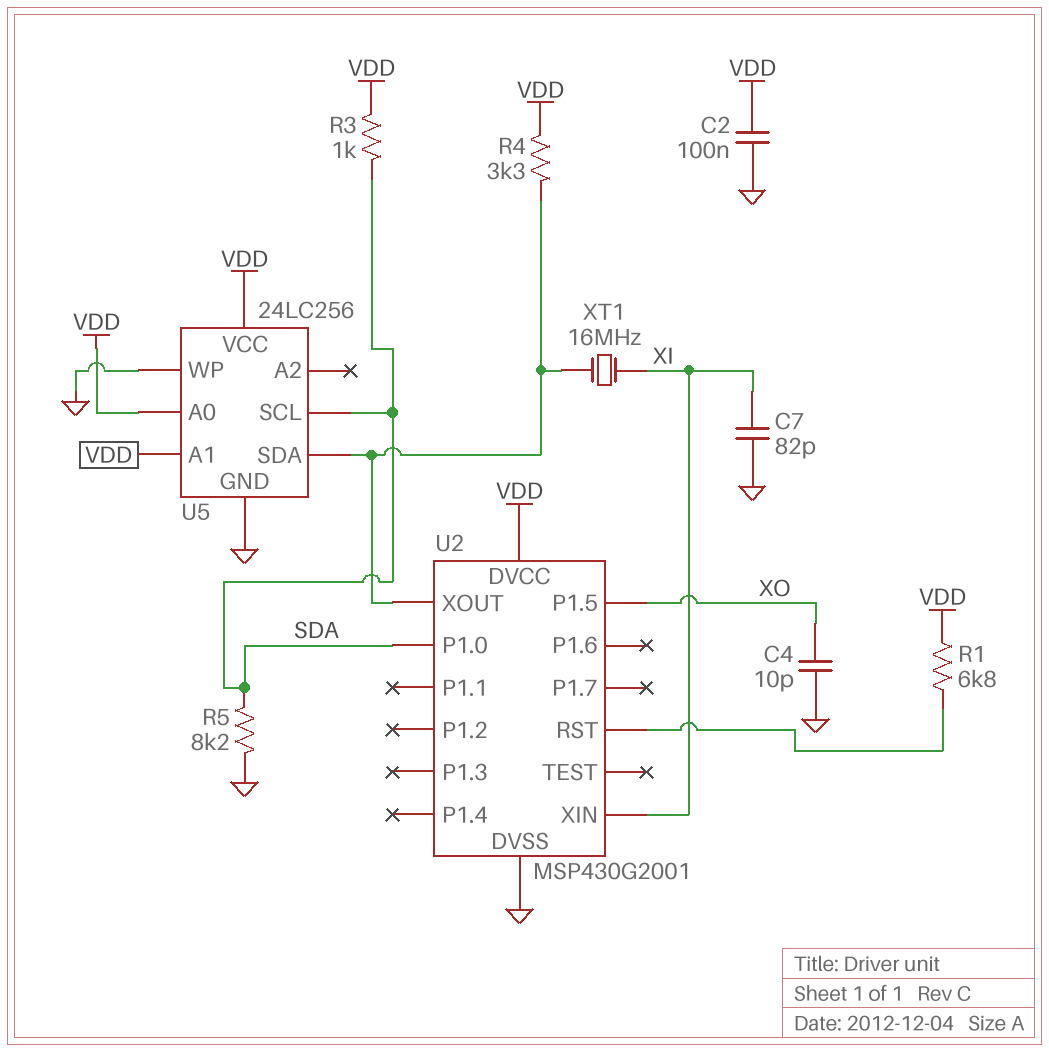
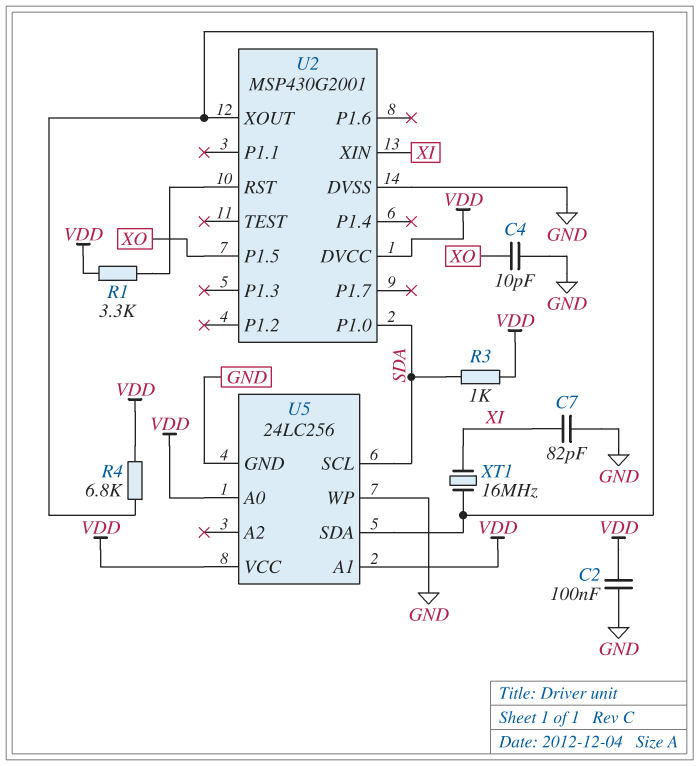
R1: 6.8k (U2/RST, VDD) -> 3.3k (U2/RST, VDD)
R4: 3.3k (U2/XOUT, VDD) -> 6.8k (U2/XOUT, VDD)
R5: 8.2k (GND, SDA) -> none

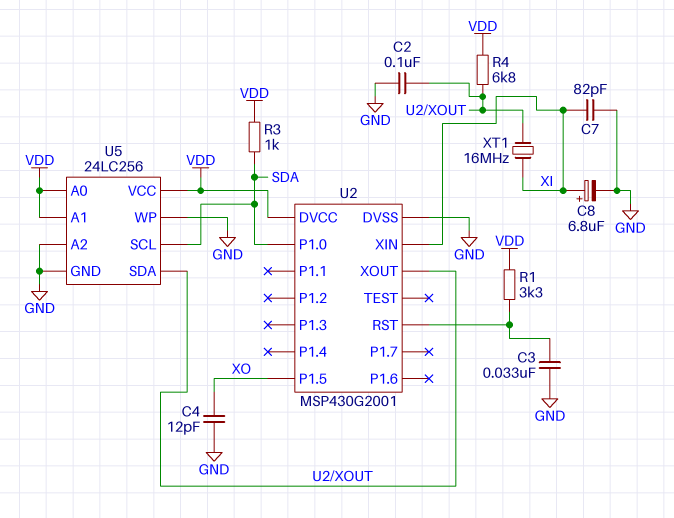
C2: 100nF (GND, VDD) -> 100nF (GND, U2/XOUT)
C3: none -> 33nF (GND, U2/RST)
C4: 10pF (GND, XO) -> 12pF (GND, XO)
C8: none -> 6.8uF (plus XI, minus GND)
U5 pin A2: none -> GND

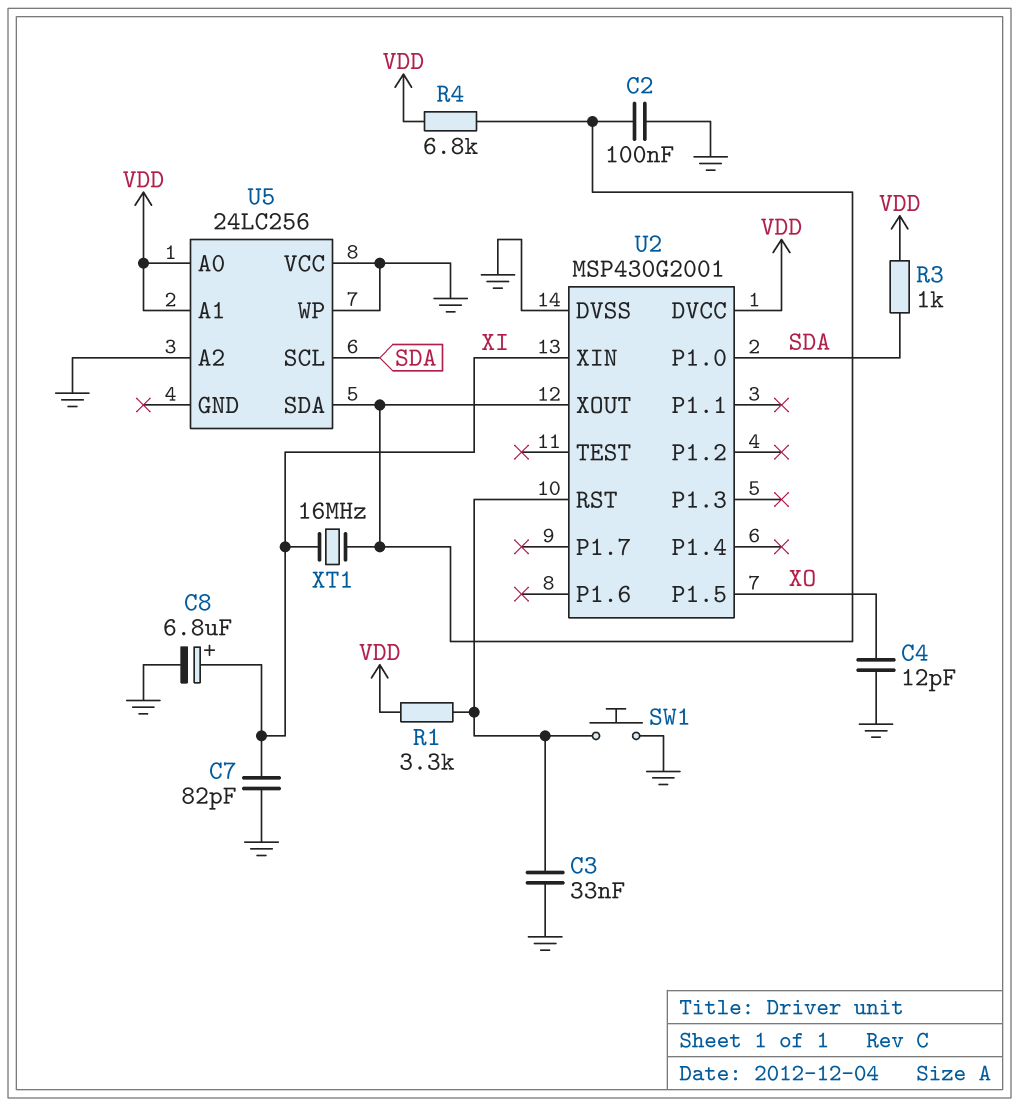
SW1: none -> button (GND, U2/RST)
U5 pin GND: GND -> none
U5 pin VCC: VDD -> GND

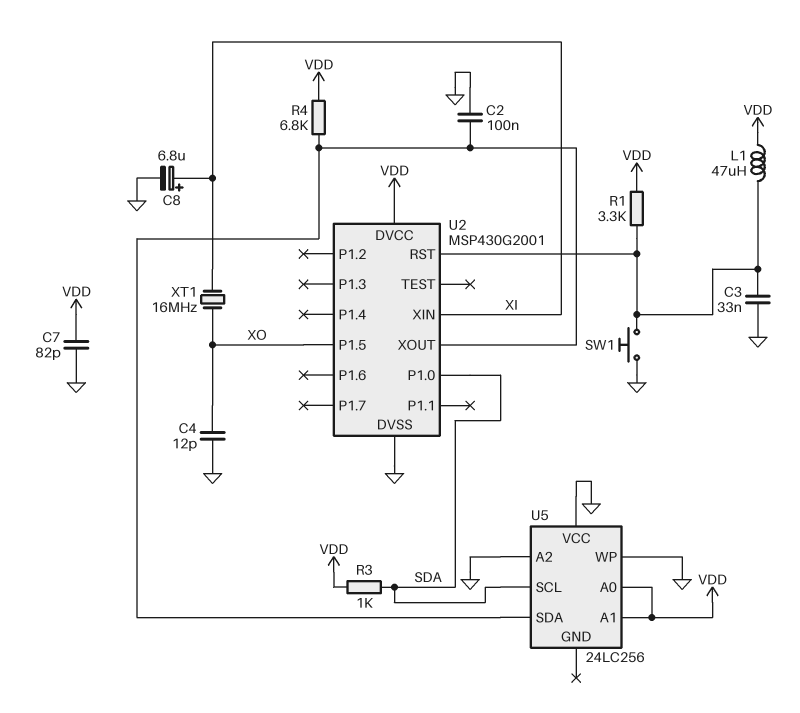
C7: 82pF (GND, XI) -> 82pF (GND, VDD)
L1: none -> 47uH (U2/RST, VDD)
XT1: 16MHz (U2/XOUT, XI) -> 16MHz (XI, XO)

